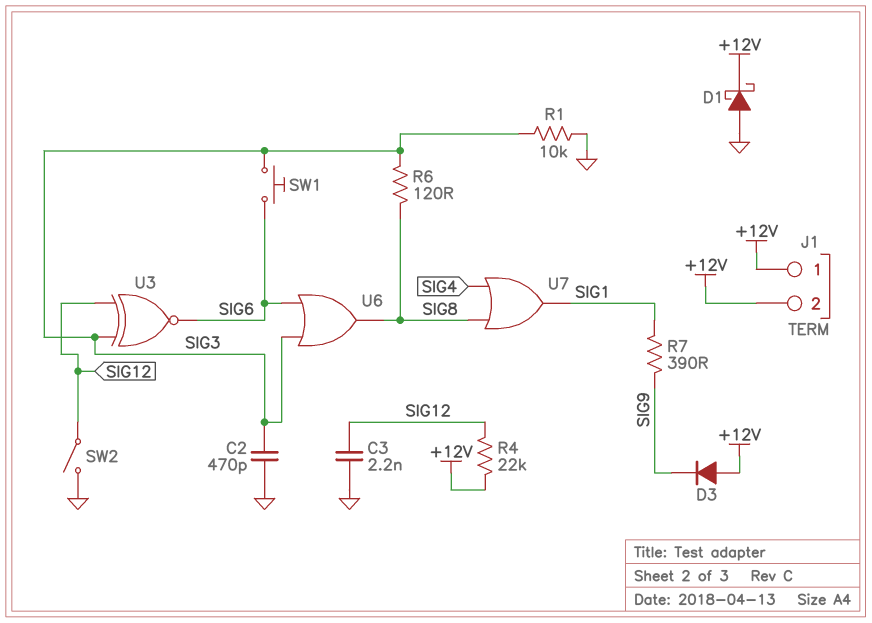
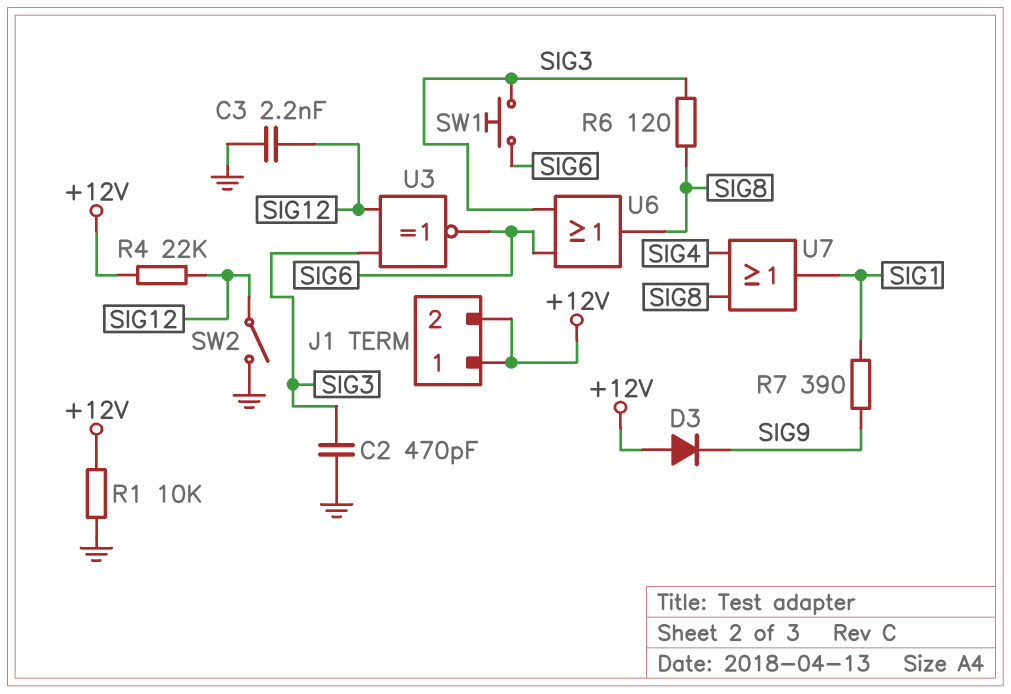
D1: schottky (A GND, K +12V) -> none
R1: 10k (GND, SIG3) -> 10k (+12V, GND)

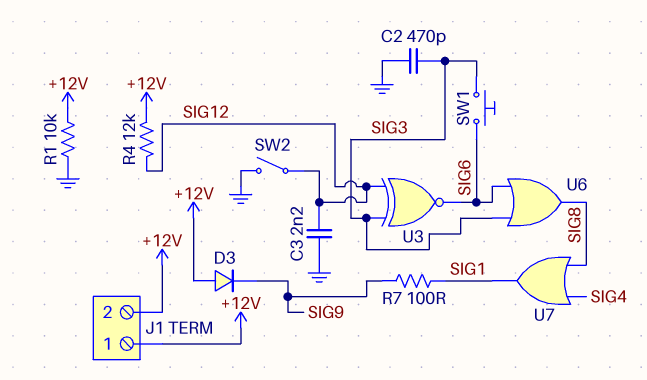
R4: 22k (+12V, SIG12) -> 12k (+12V, SIG12)
R6: 120 (SIG3, SIG8) -> none
R7: 390 (SIG1, SIG9) -> 100 (SIG1, SIG9)

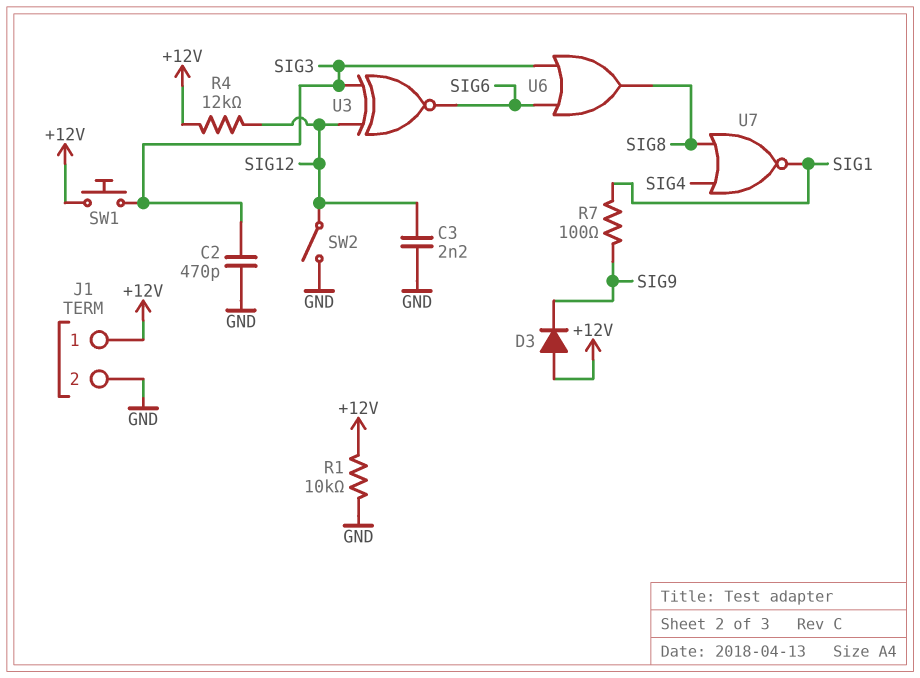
J1 pin 2: +12V -> GND
SW1: button (SIG3, SIG6) -> button (+12V, SIG3)
U7: OR (in SIG4, in SIG8, out SIG1) -> NOR (in SIG4, in SIG8, out SIG1)

